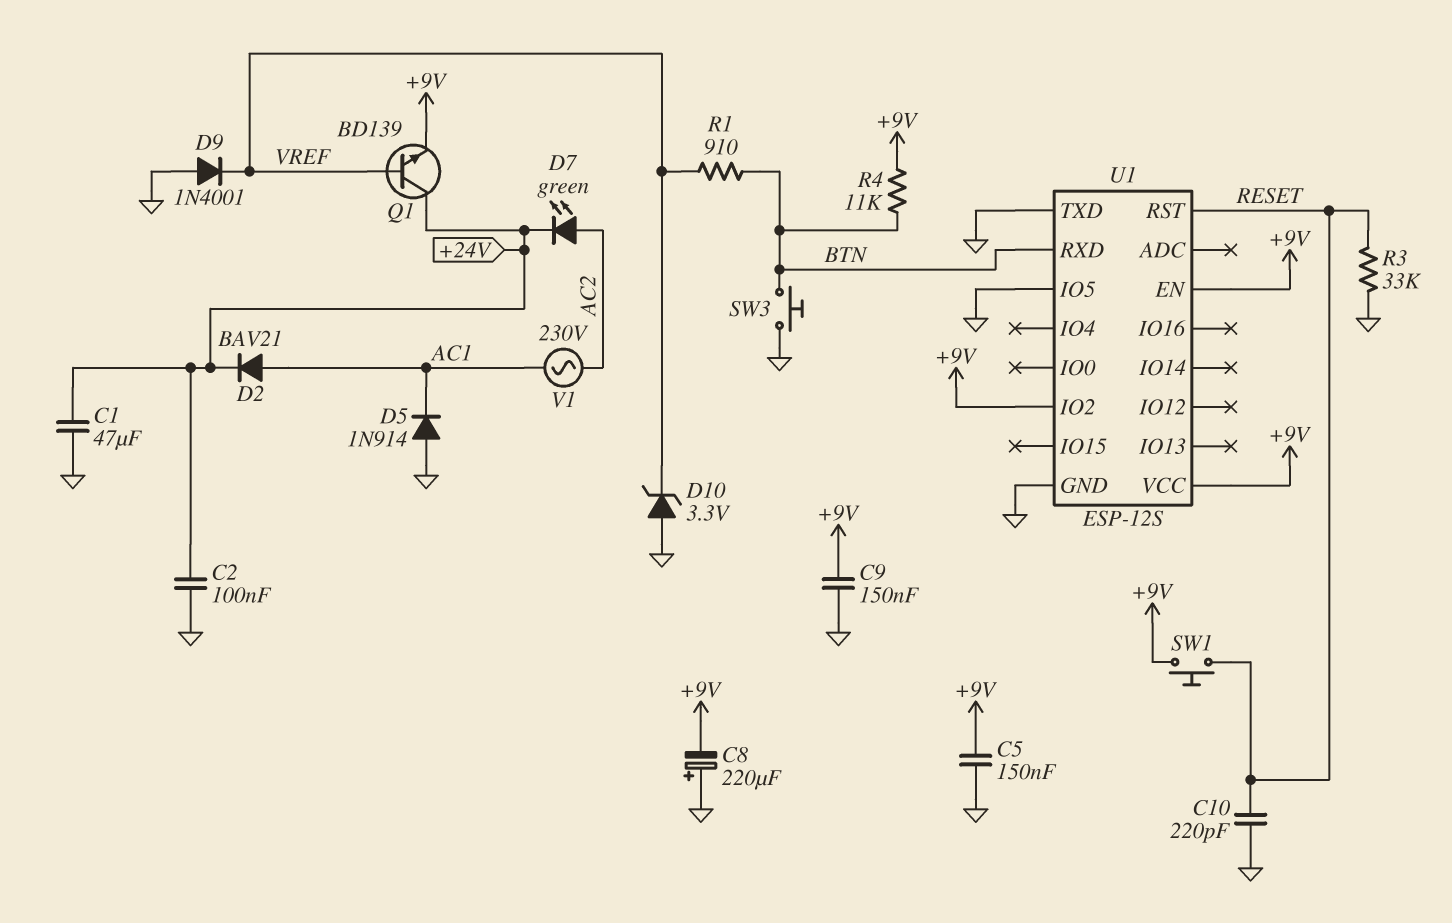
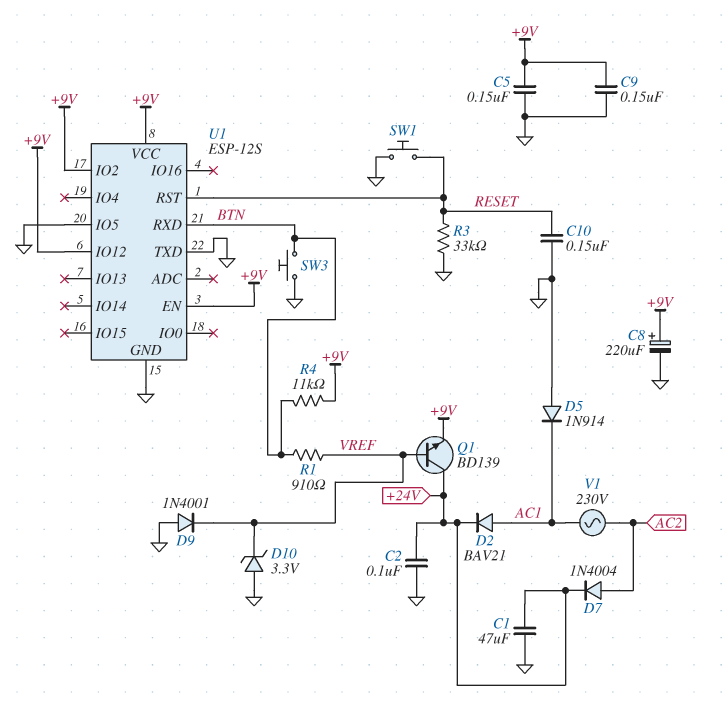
C8: 220uF (plus GND, minus +9V) -> 220uF (plus +9V, minus GND)
C10: 220pF (GND, RESET) -> 150nF (GND, RESET)
D7: LED green (A AC2, K +24V) -> diode 1N4004 (A AC2, K +24V)
SW1: button (+9V, RESET) -> button (GND, RESET)
U1 pin IO12: none -> +9V

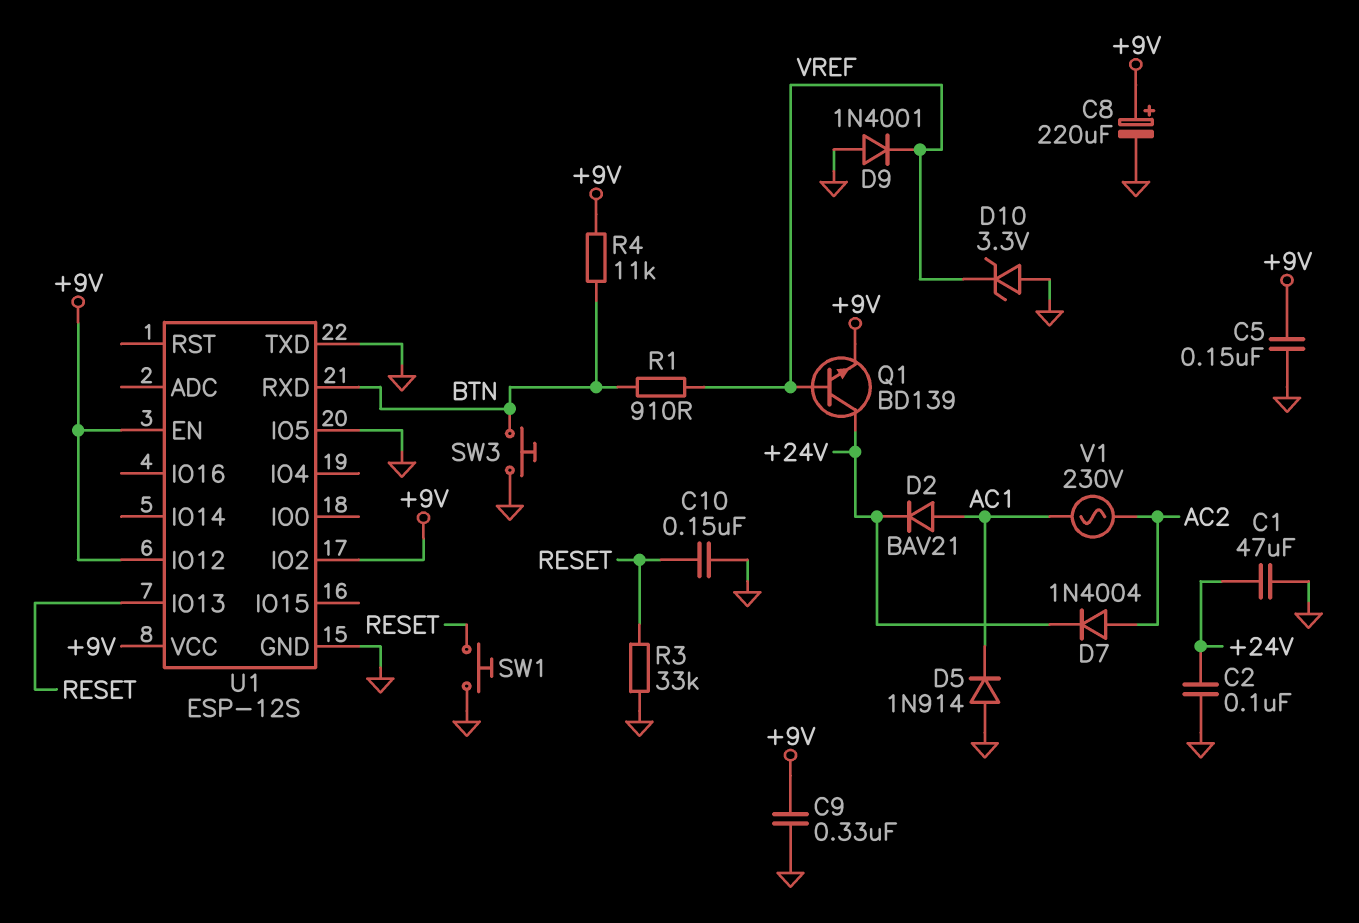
C9: 150nF (+9V, GND) -> 330nF (+9V, GND)
U1 pin IO13: none -> RESET
U1 pin RST: RESET -> none

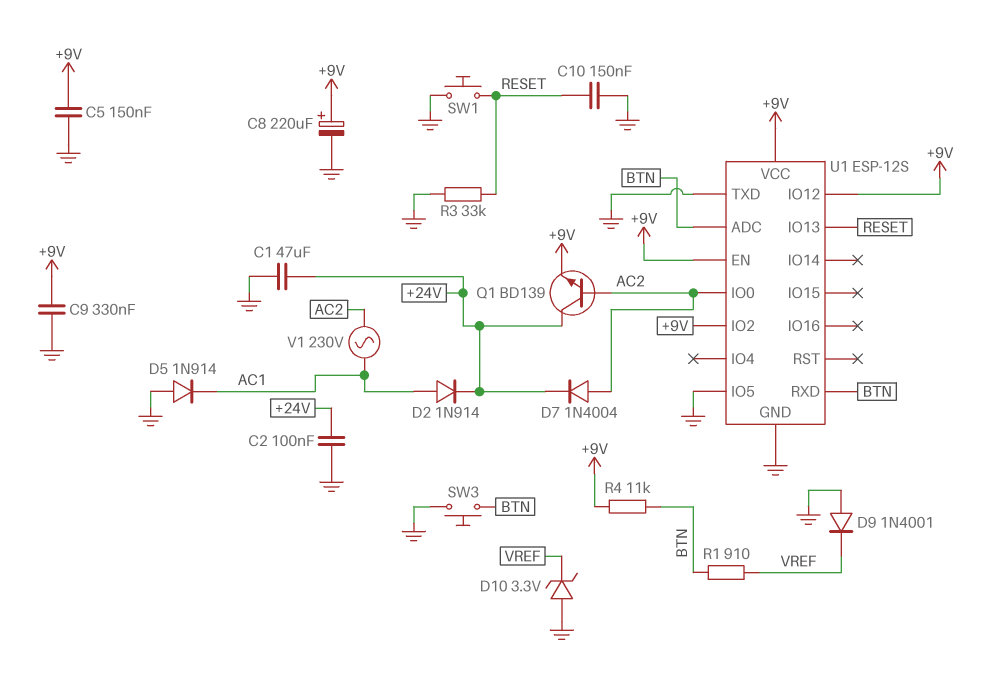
D2: diode BAV21 (A AC1, K +24V) -> diode 1N914 (A AC1, K +24V)
Q1: NPN BD139 (B VREF, C +24V, E +9V) -> NPN BD139 (B AC2, C +24V, E +9V)
U1 pin ADC: none -> BTN
U1 pin IO0: none -> AC2

